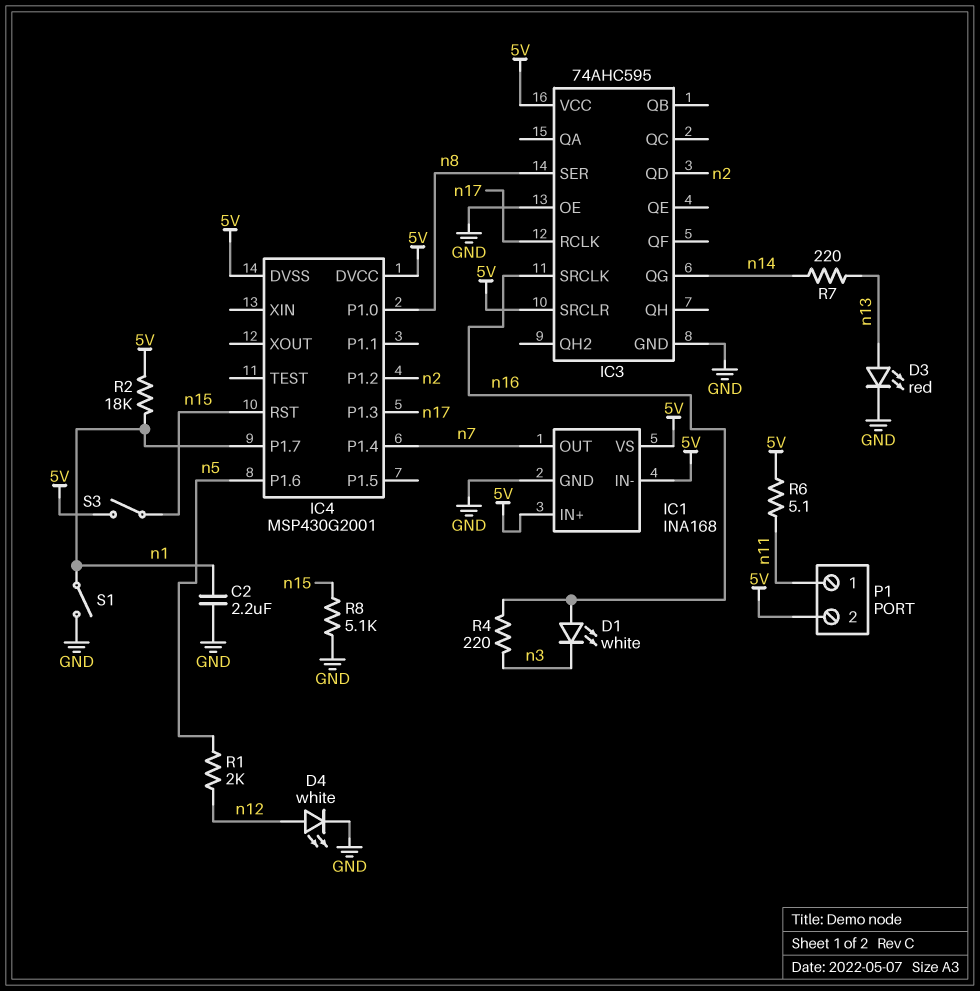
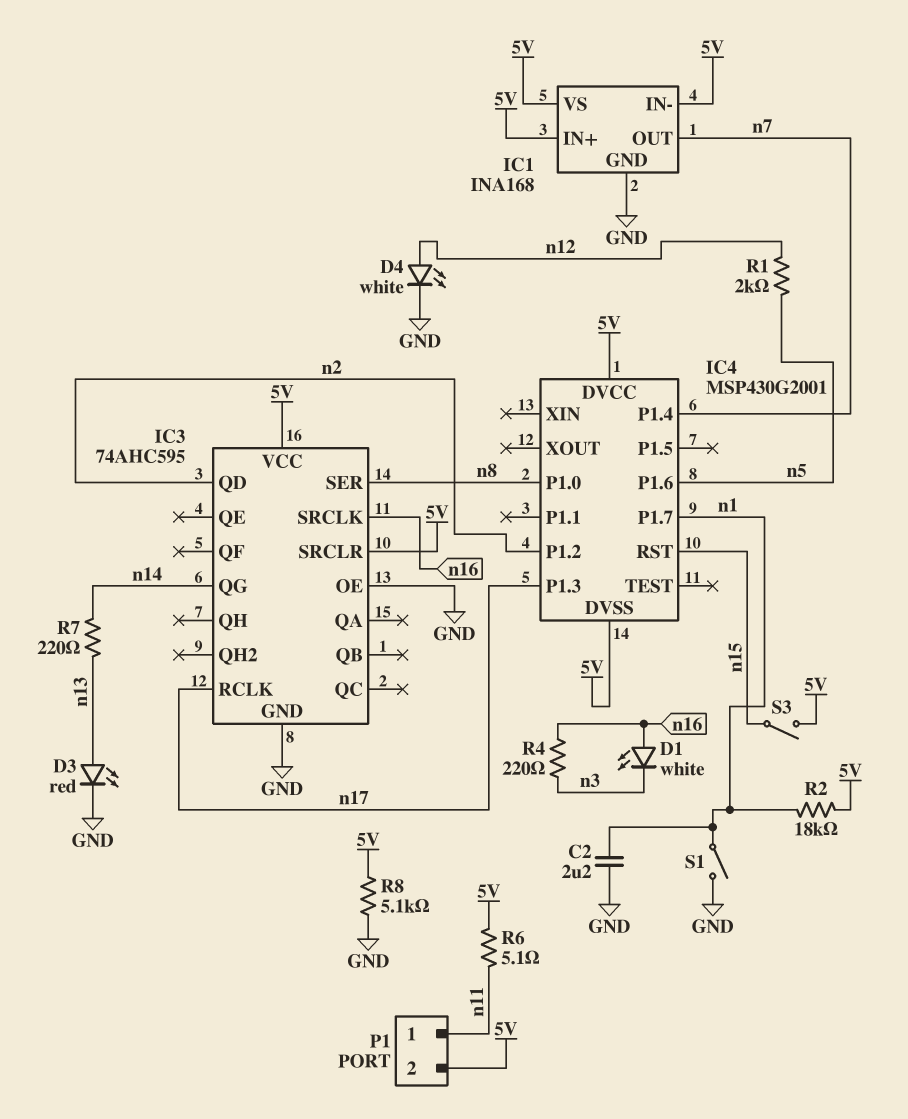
R8: 5.1k (GND, n15) -> 5.1k (5V, GND)

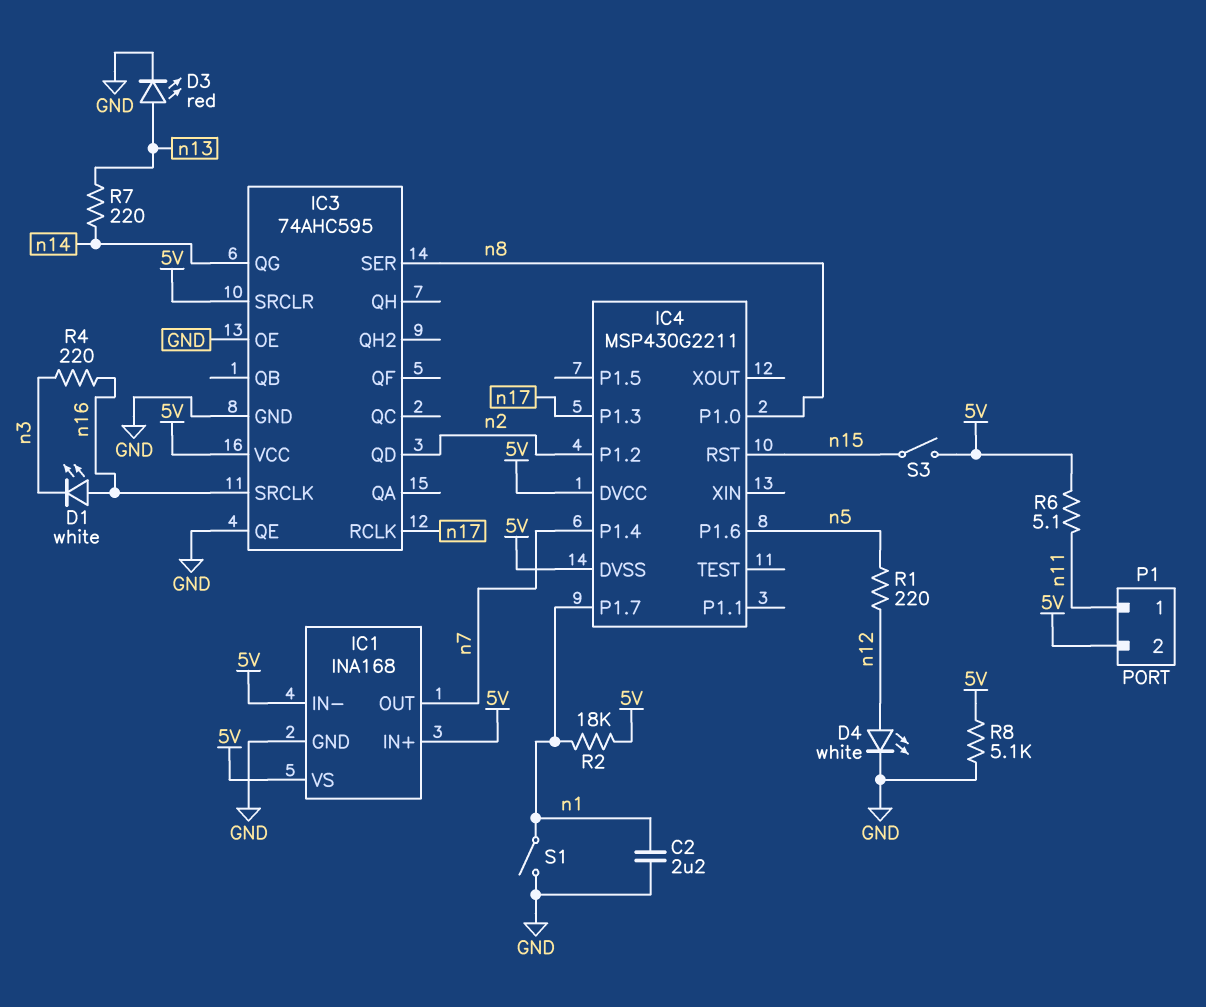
IC3 pin QE: none -> GND
IC4: MSP430G2001 -> MSP430G2211
R1: 2k (n5, n12) -> 220 (n5, n12)

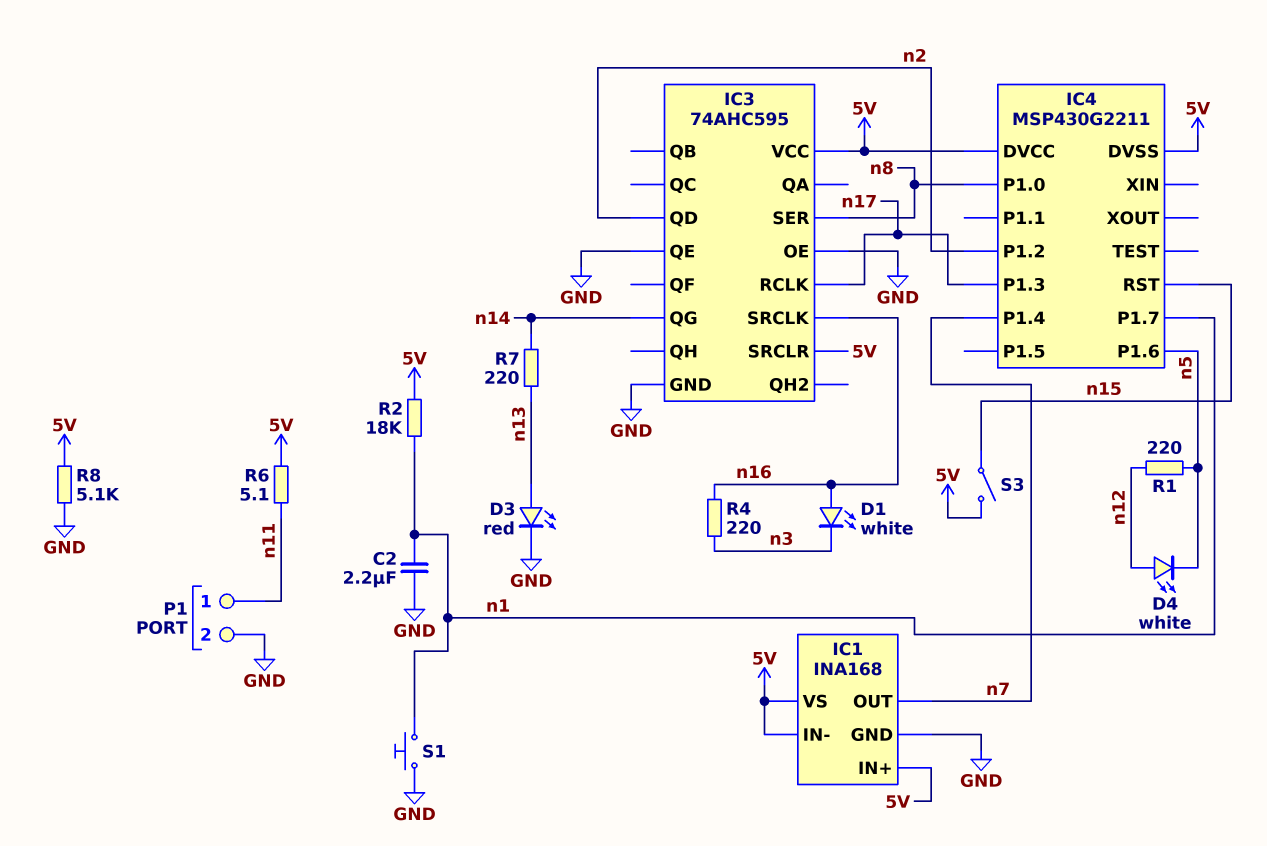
D4: LED white (A n12, K GND) -> LED white (A n12, K n5)
P1 pin 2: 5V -> GND
S1: switch (GND, n1) -> button (GND, n1)

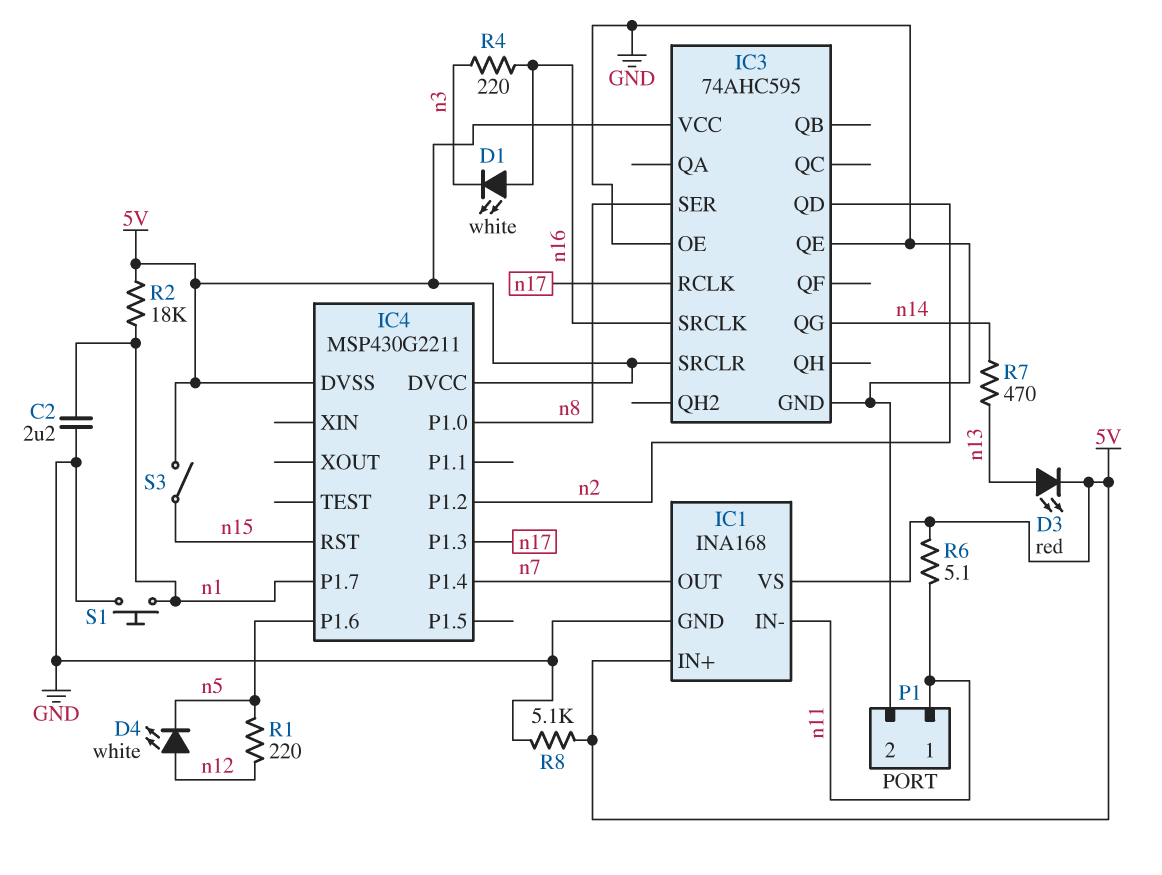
D3: LED red (A n13, K GND) -> LED red (A n13, K 5V)
IC1 pin IN-: 5V -> n11
R7: 220 (n13, n14) -> 470 (n13, n14)

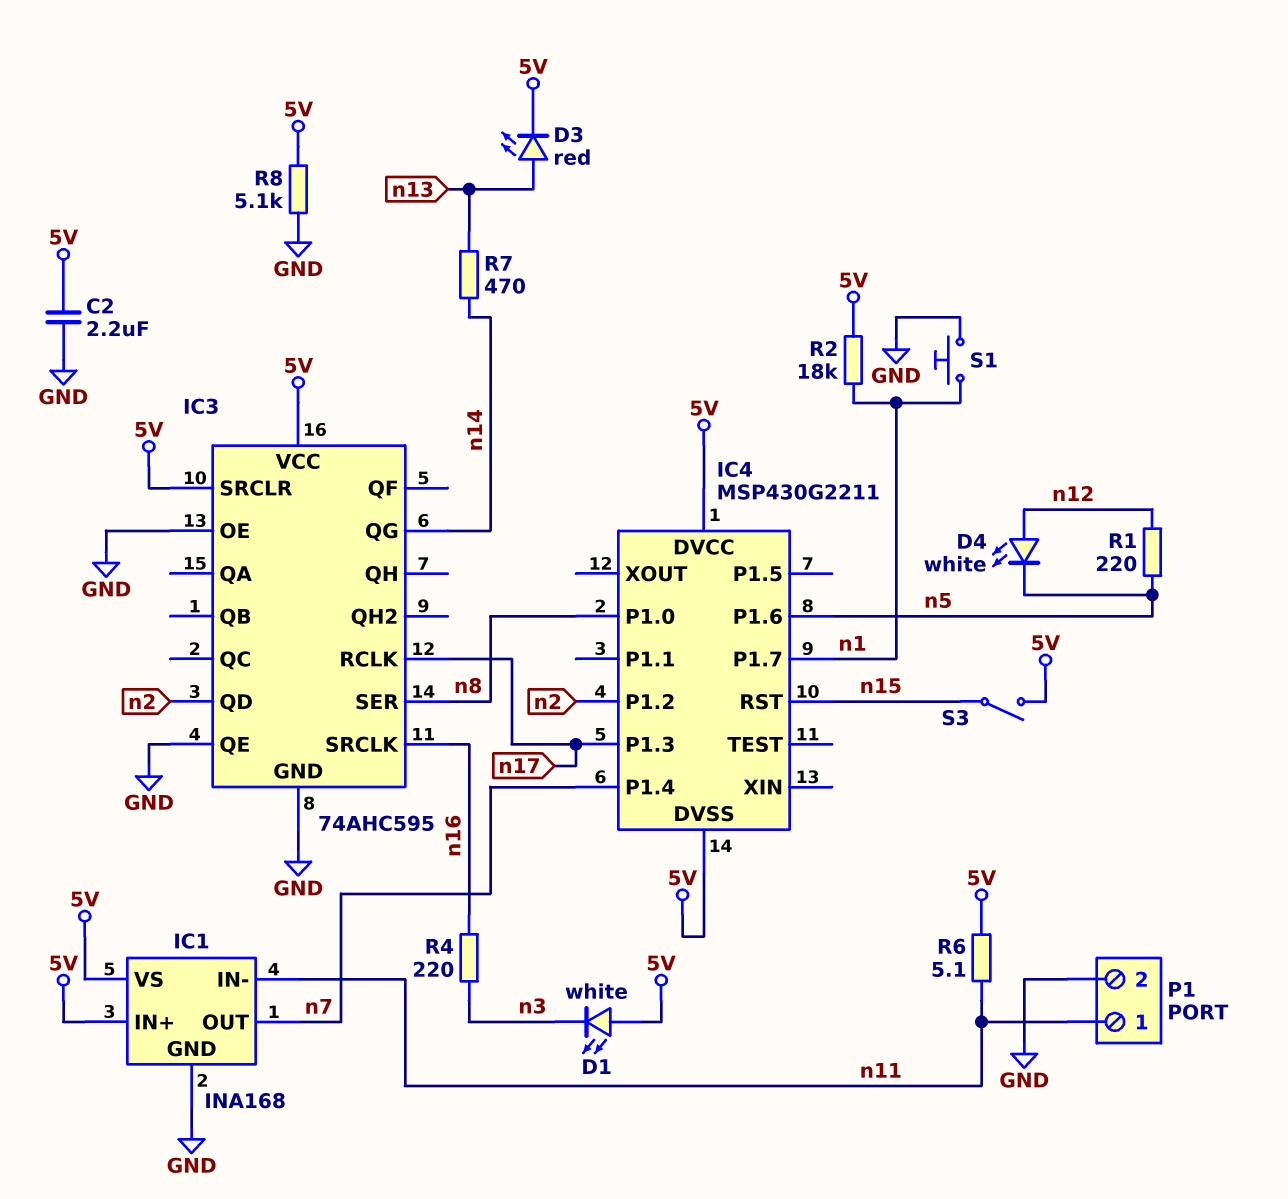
C2: 2.2uF (GND, n1) -> 2.2uF (5V, GND)
D1: LED white (A n16, K n3) -> LED white (A 5V, K n3)

